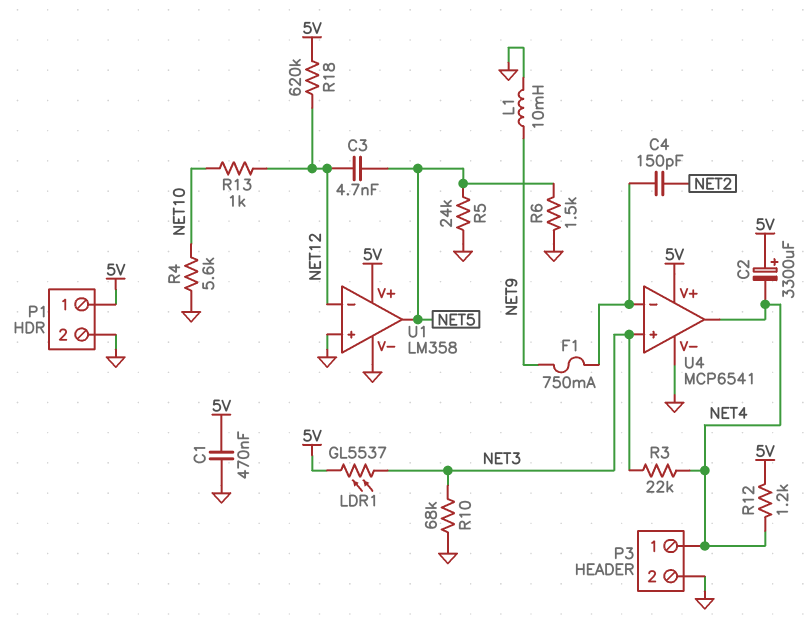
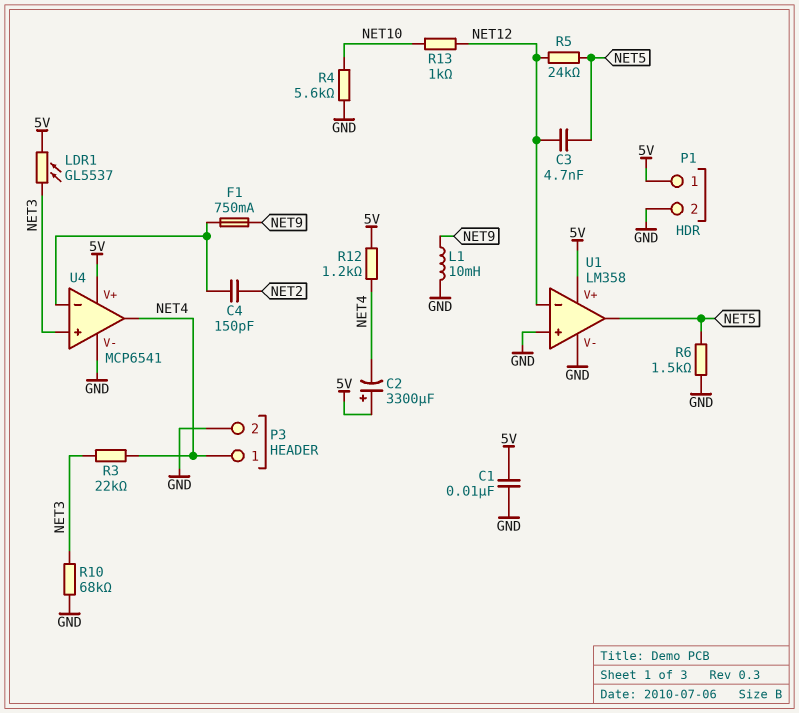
C1: 470nF (5V, GND) -> 10nF (5V, GND)
R5: 24k (GND, NET5) -> 24k (NET5, NET12)
R18: 620k (5V, NET12) -> none

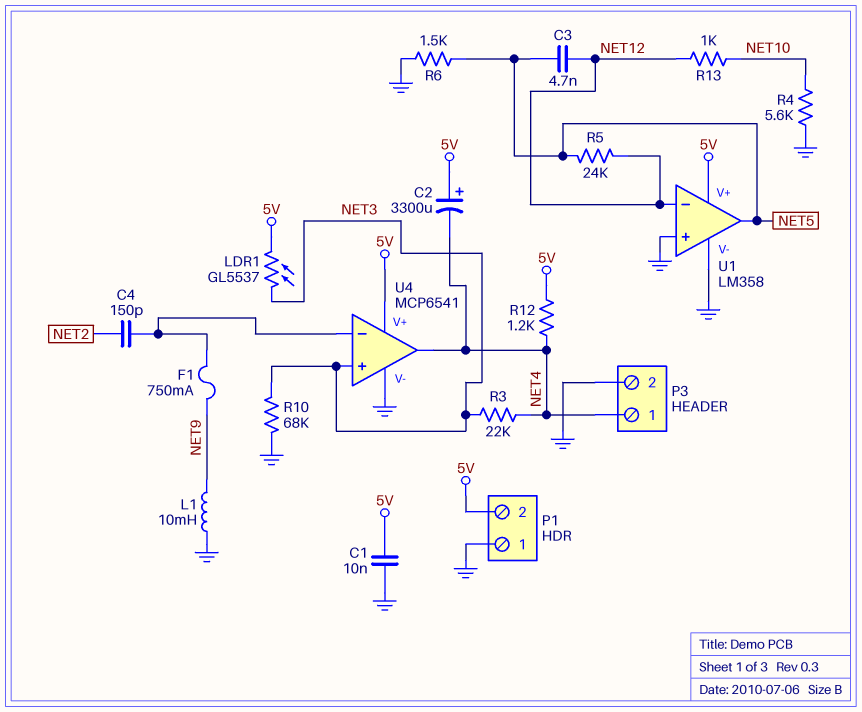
P1 pin 1: 5V -> GND
P1 pin 2: GND -> 5V

